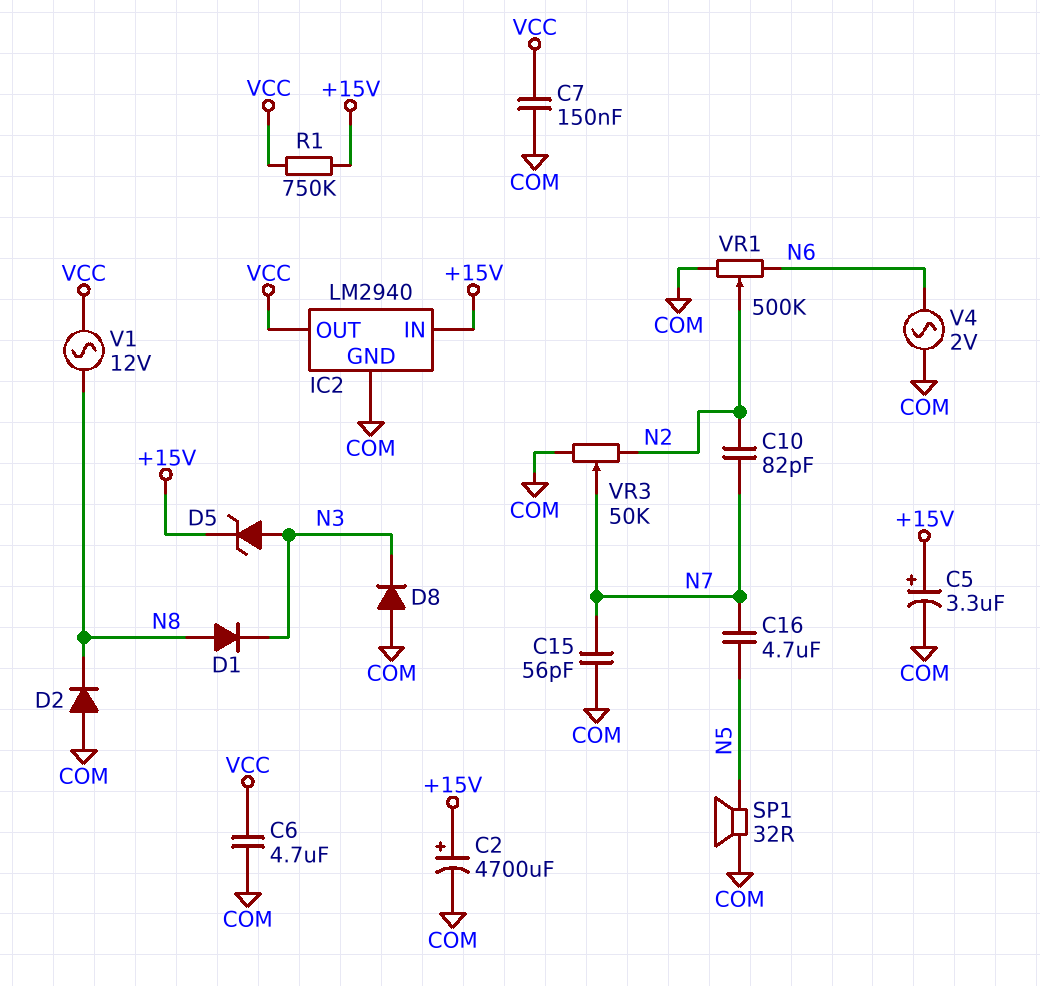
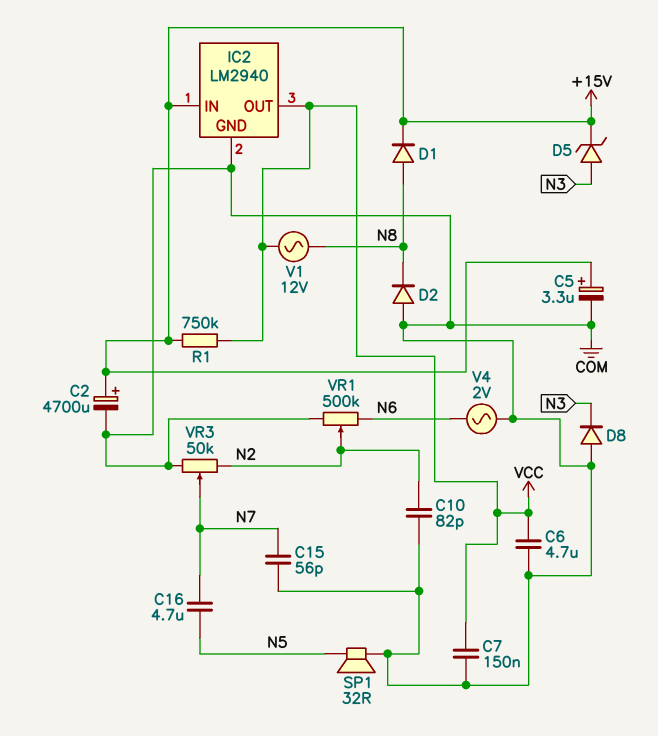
C10: 82pF (N2, N7) -> 82pF (COM, N2)
D1: diode (A N8, K N3) -> diode (A N8, K +15V)

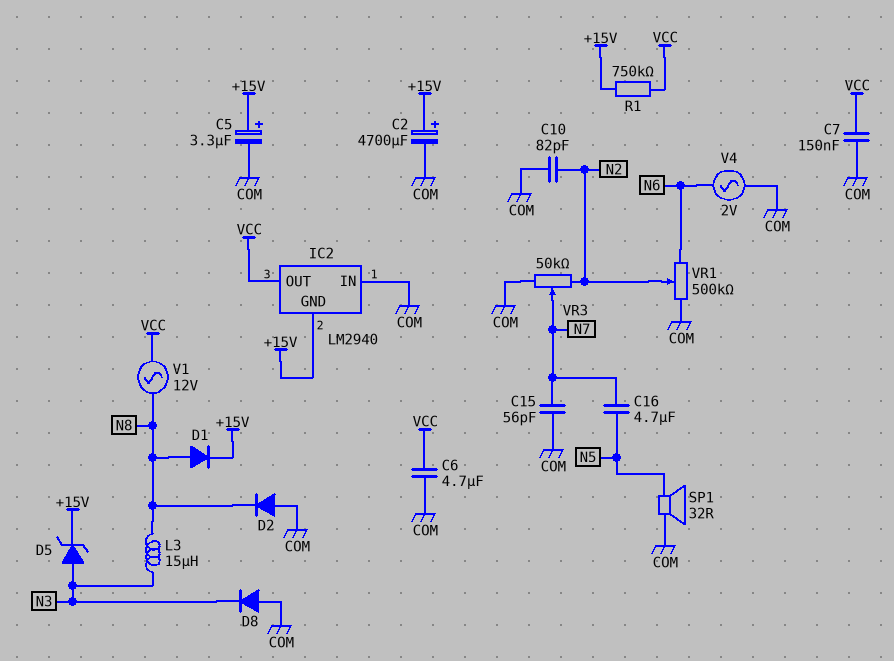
IC2 pin GND: COM -> +15V
IC2 pin IN: +15V -> COM
L3: none -> 15uH (N3, N8)

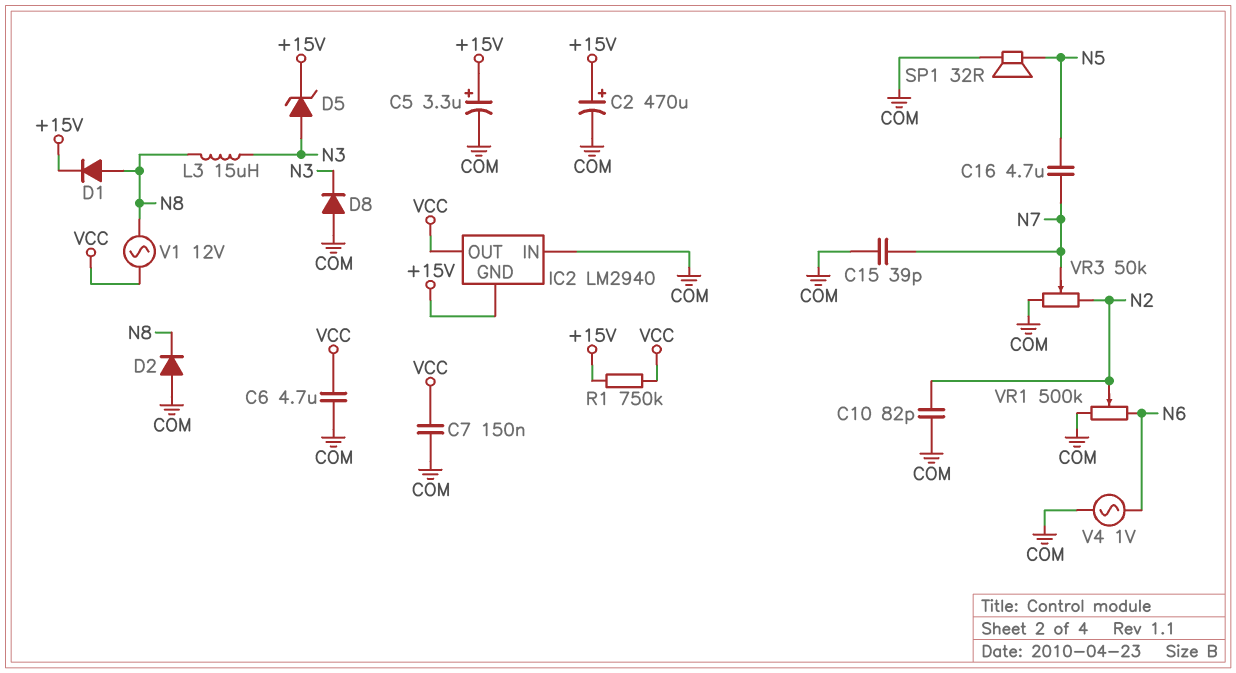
C2: 4700uF (plus +15V, minus COM) -> 470uF (plus +15V, minus COM)
C15: 56pF (COM, N7) -> 39pF (COM, N7)
V4: AC 2V (COM, N6) -> AC 1V (COM, N6)

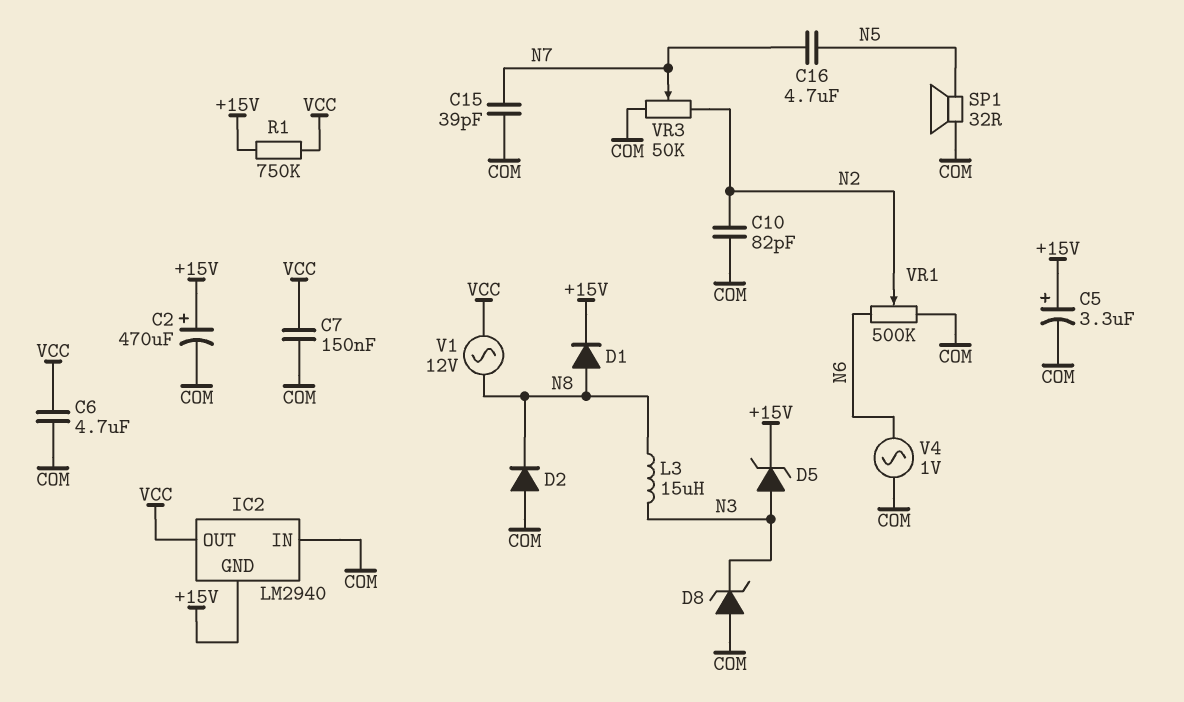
D8: diode (A COM, K N3) -> zener (A COM, K N3)

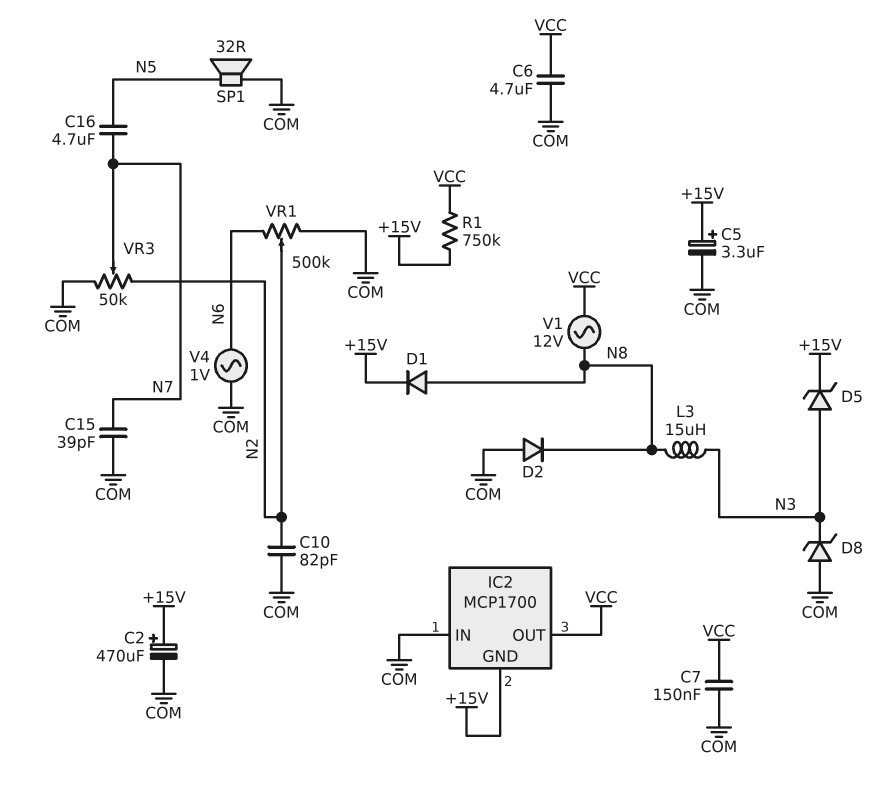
IC2: LM2940 -> MCP1700

